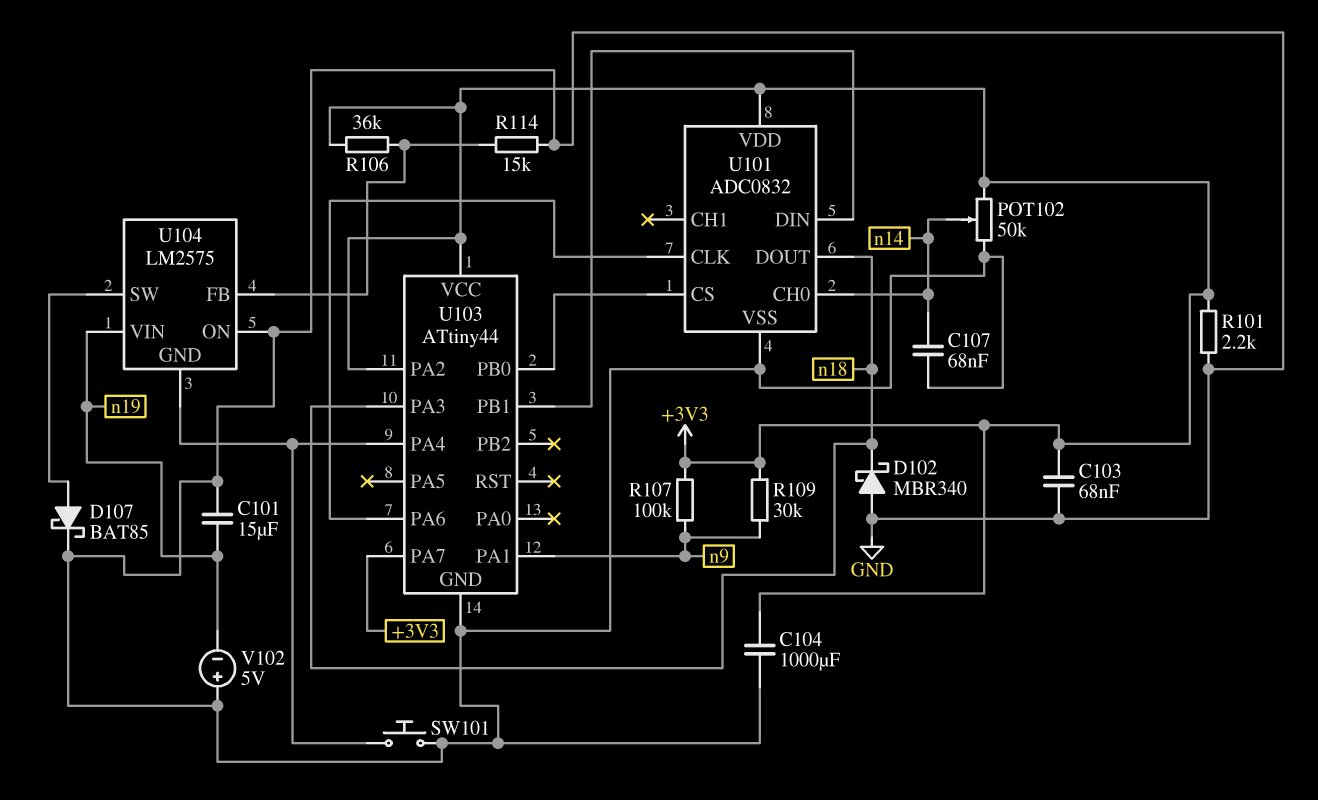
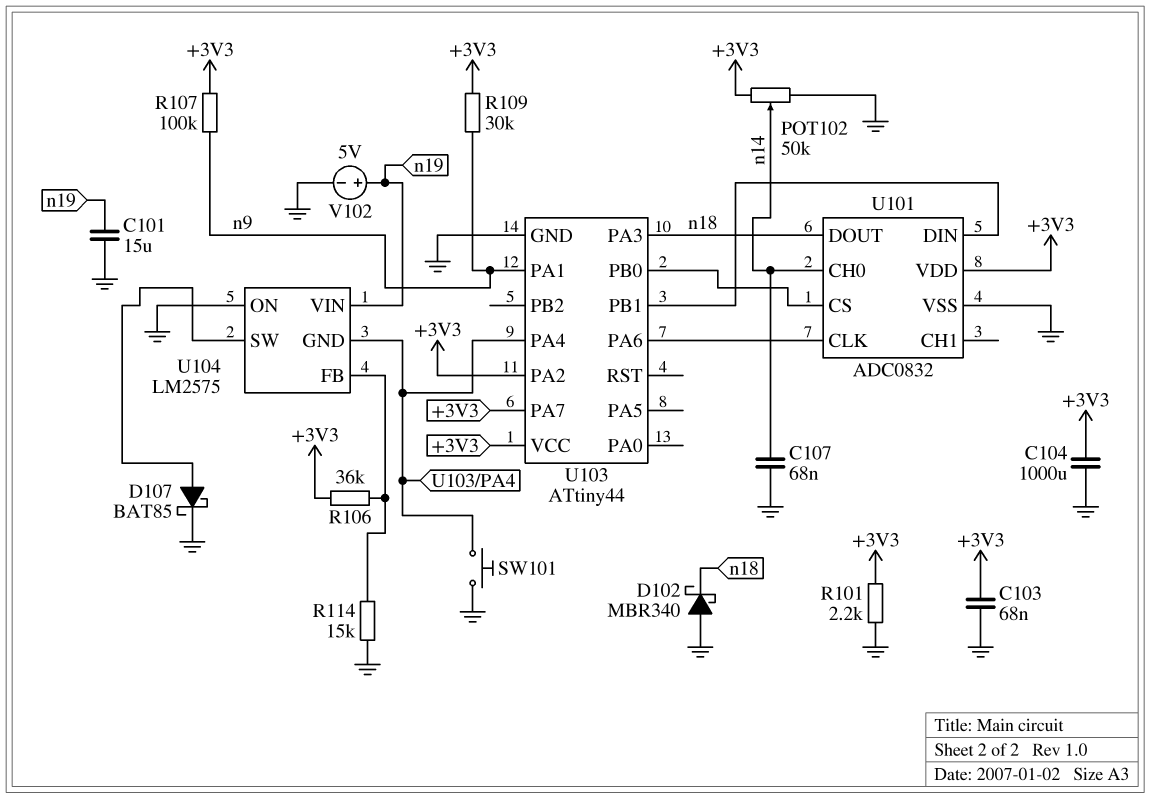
V102: 5V (plus GND, minus n19) -> 5V (plus n19, minus GND)

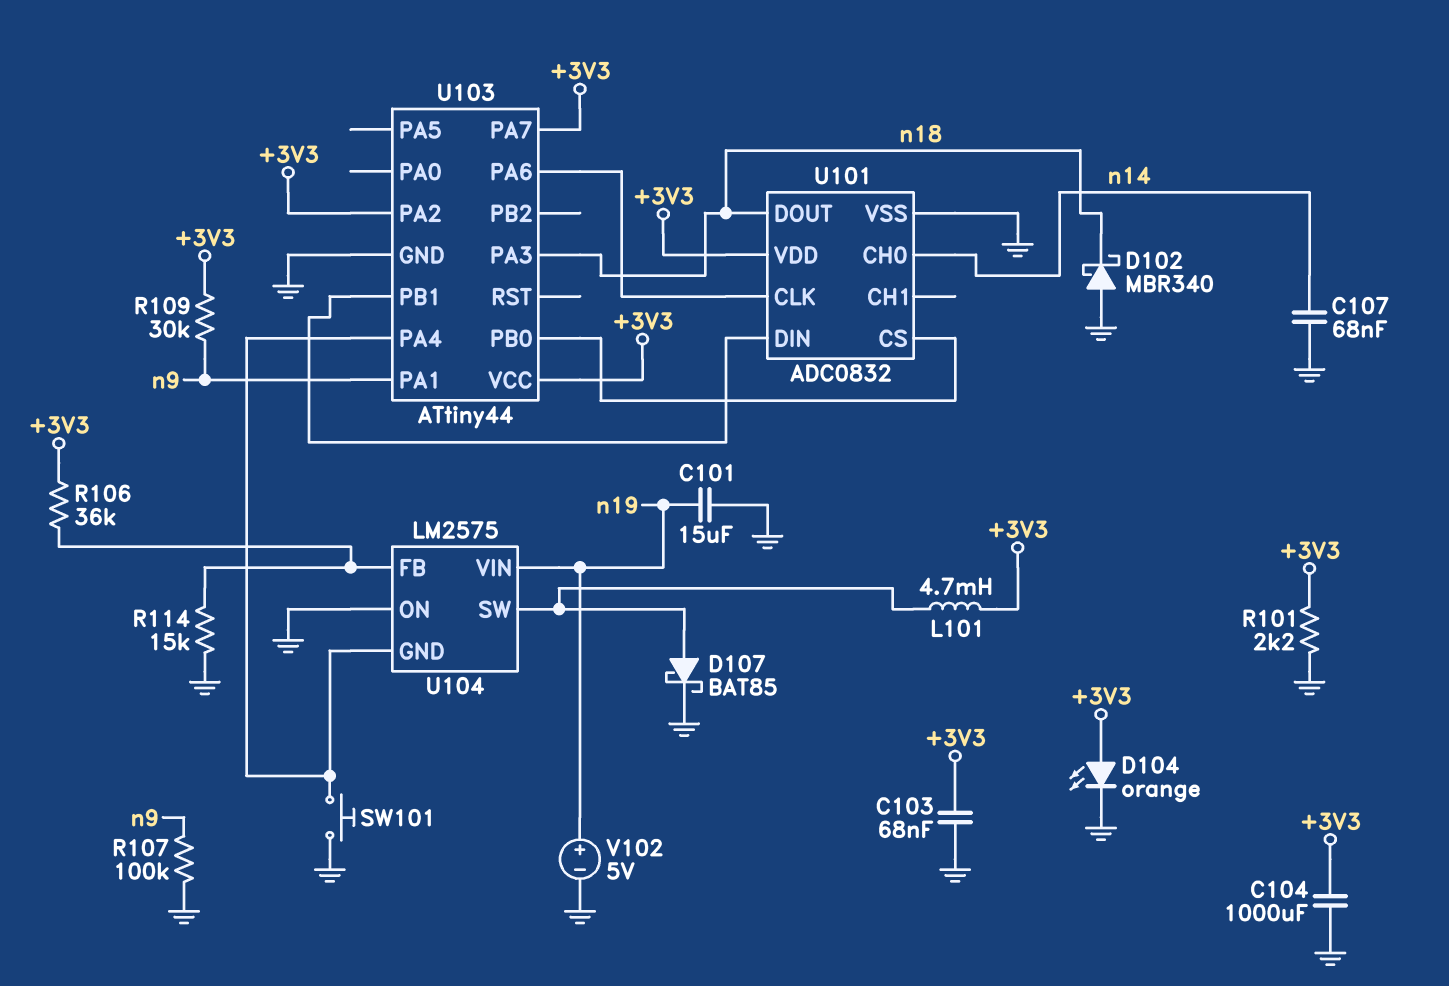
D104: none -> LED orange (A +3V3, K GND)
L101: none -> 4.7mH (+3V3, U104/SW)
POT102: 50k (+3V3, GND, wiper n14) -> none
R107: 100k (+3V3, n9) -> 100k (GND, n9)

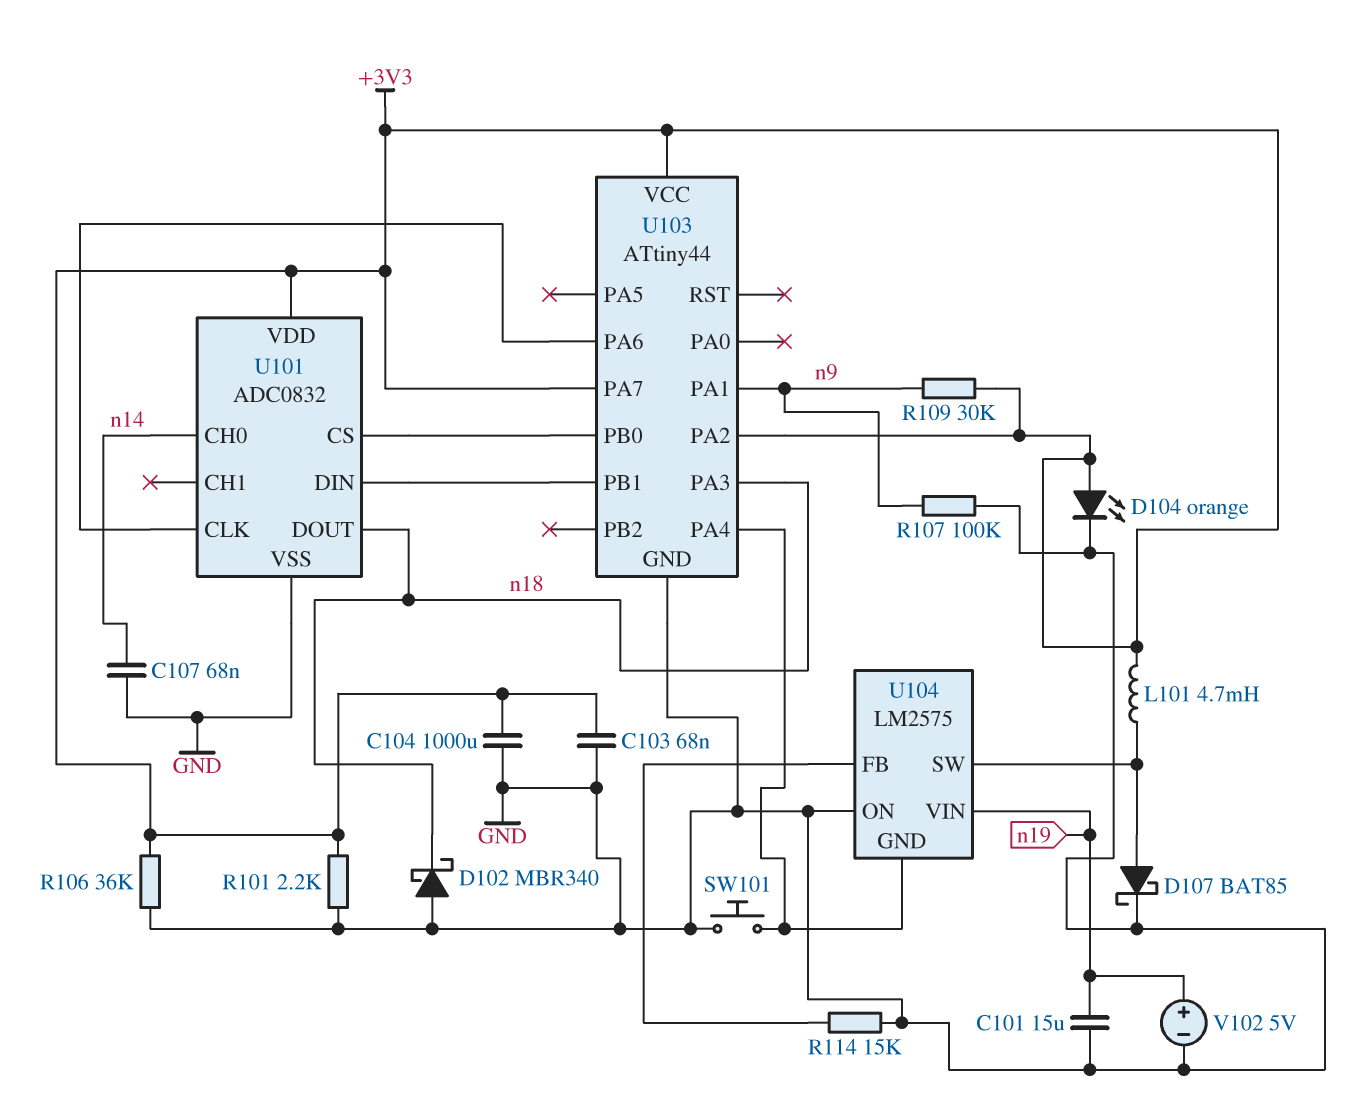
R106: 36k (+3V3, U104/FB) -> 36k (+3V3, GND)

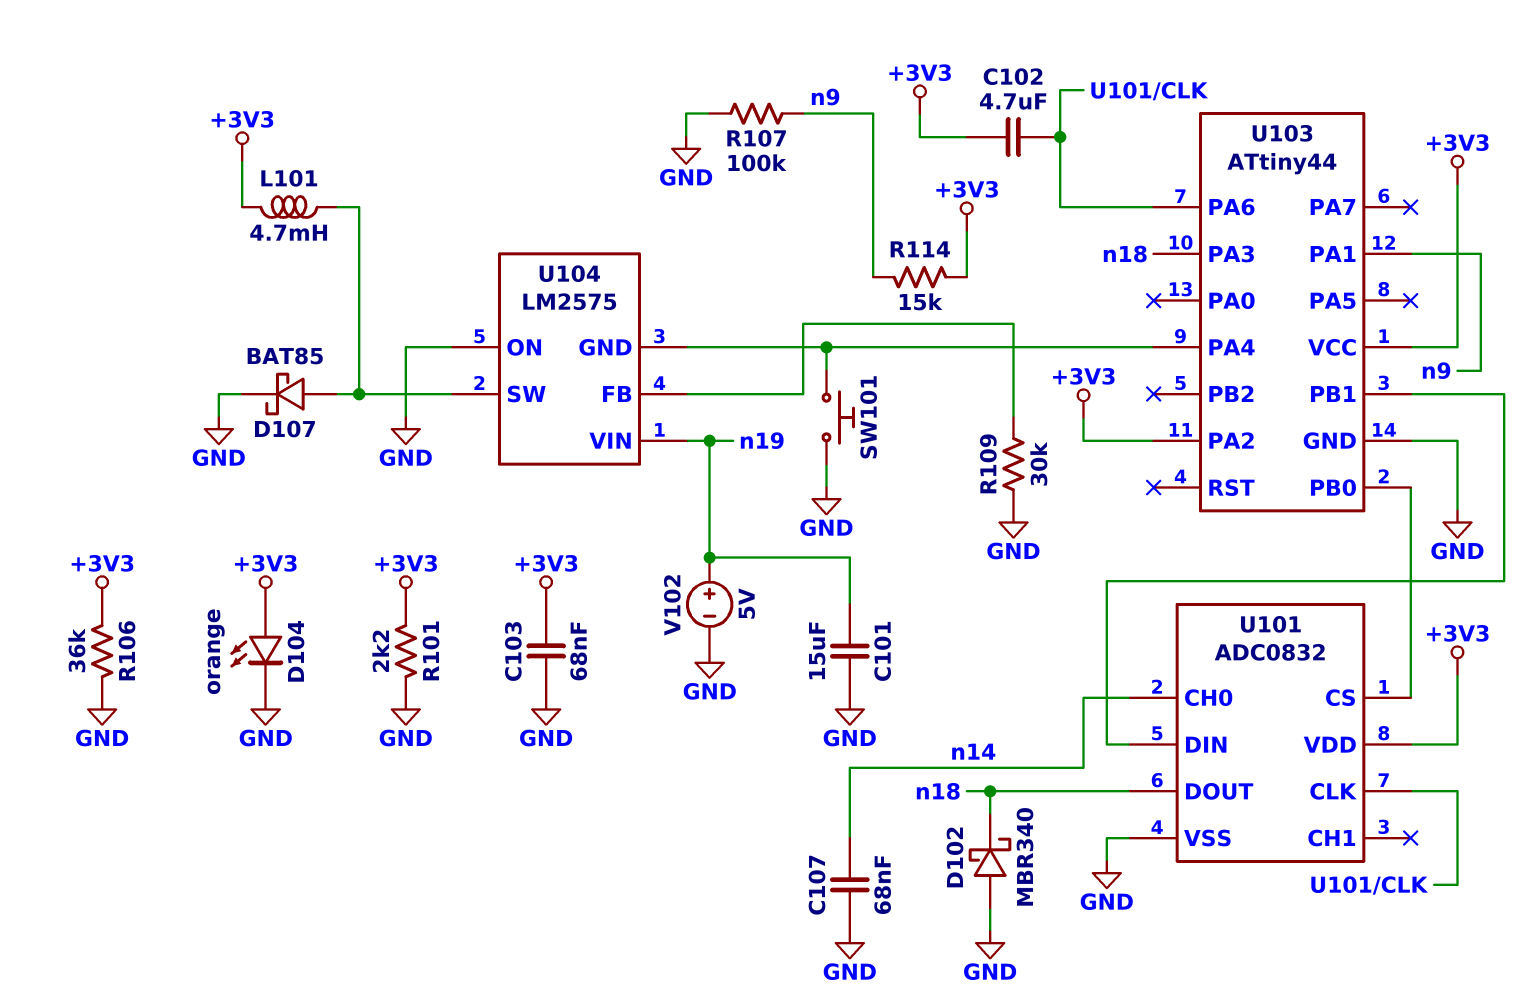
C102: none -> 4.7uF (+3V3, U101/CLK)
C104: 1000uF (+3V3, GND) -> none
R109: 30k (+3V3, n9) -> 30k (GND, U104/FB)
R114: 15k (GND, U104/FB) -> 15k (+3V3, n9)
U103 pin PA7: +3V3 -> none

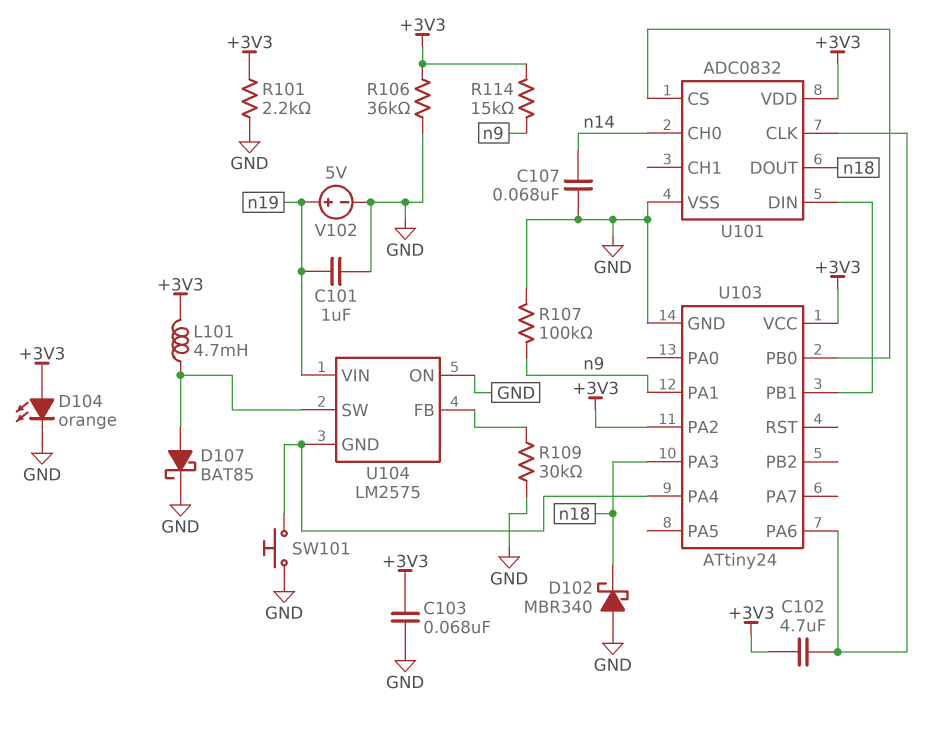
C101: 15uF (GND, n19) -> 1uF (GND, n19)
U103: ATtiny44 -> ATtiny24

